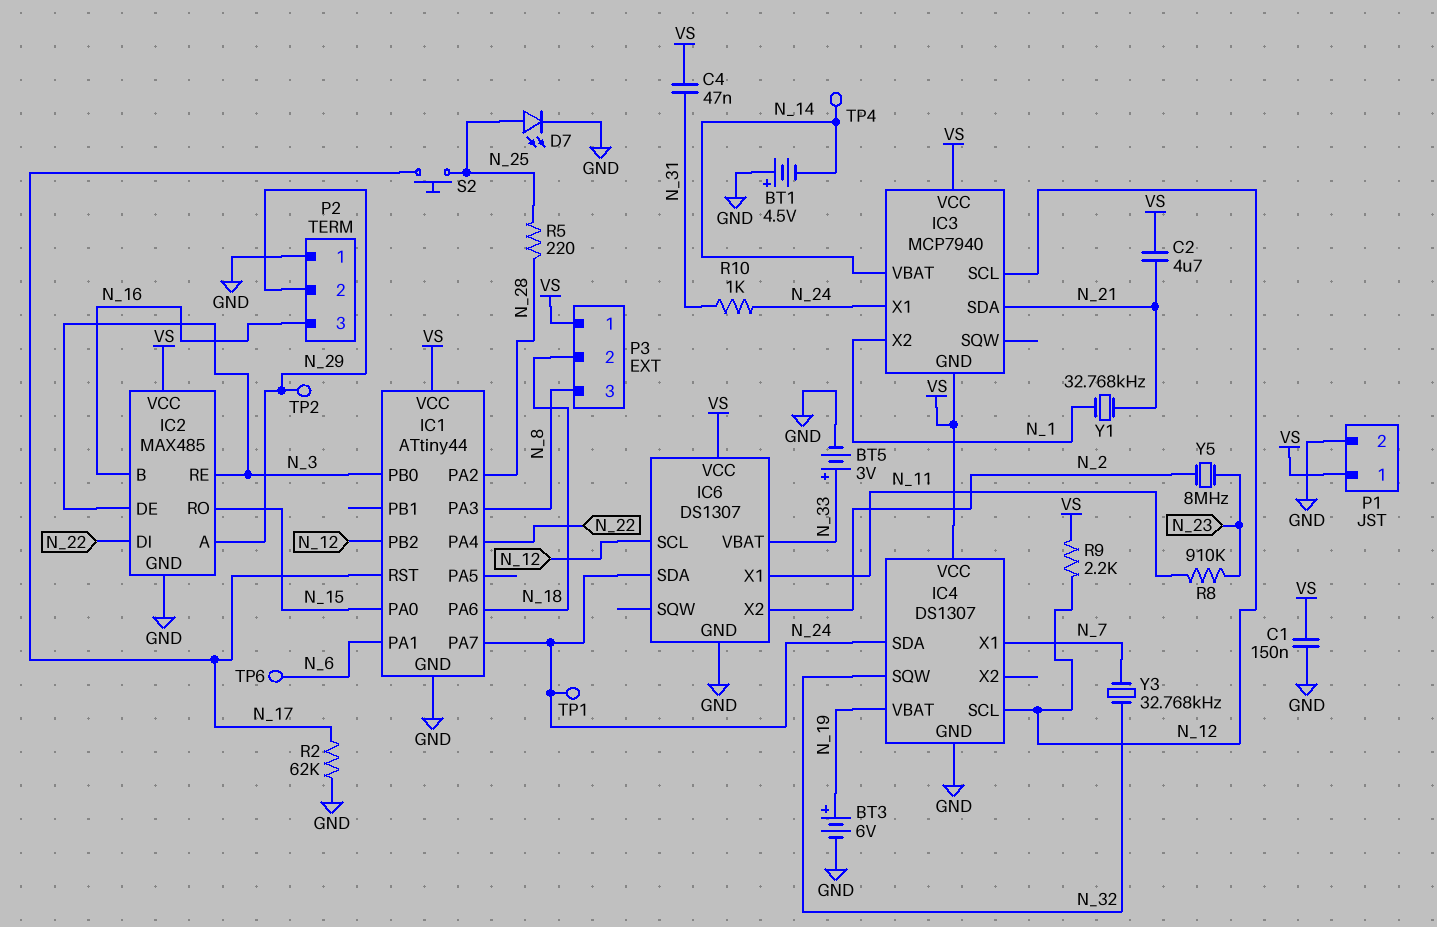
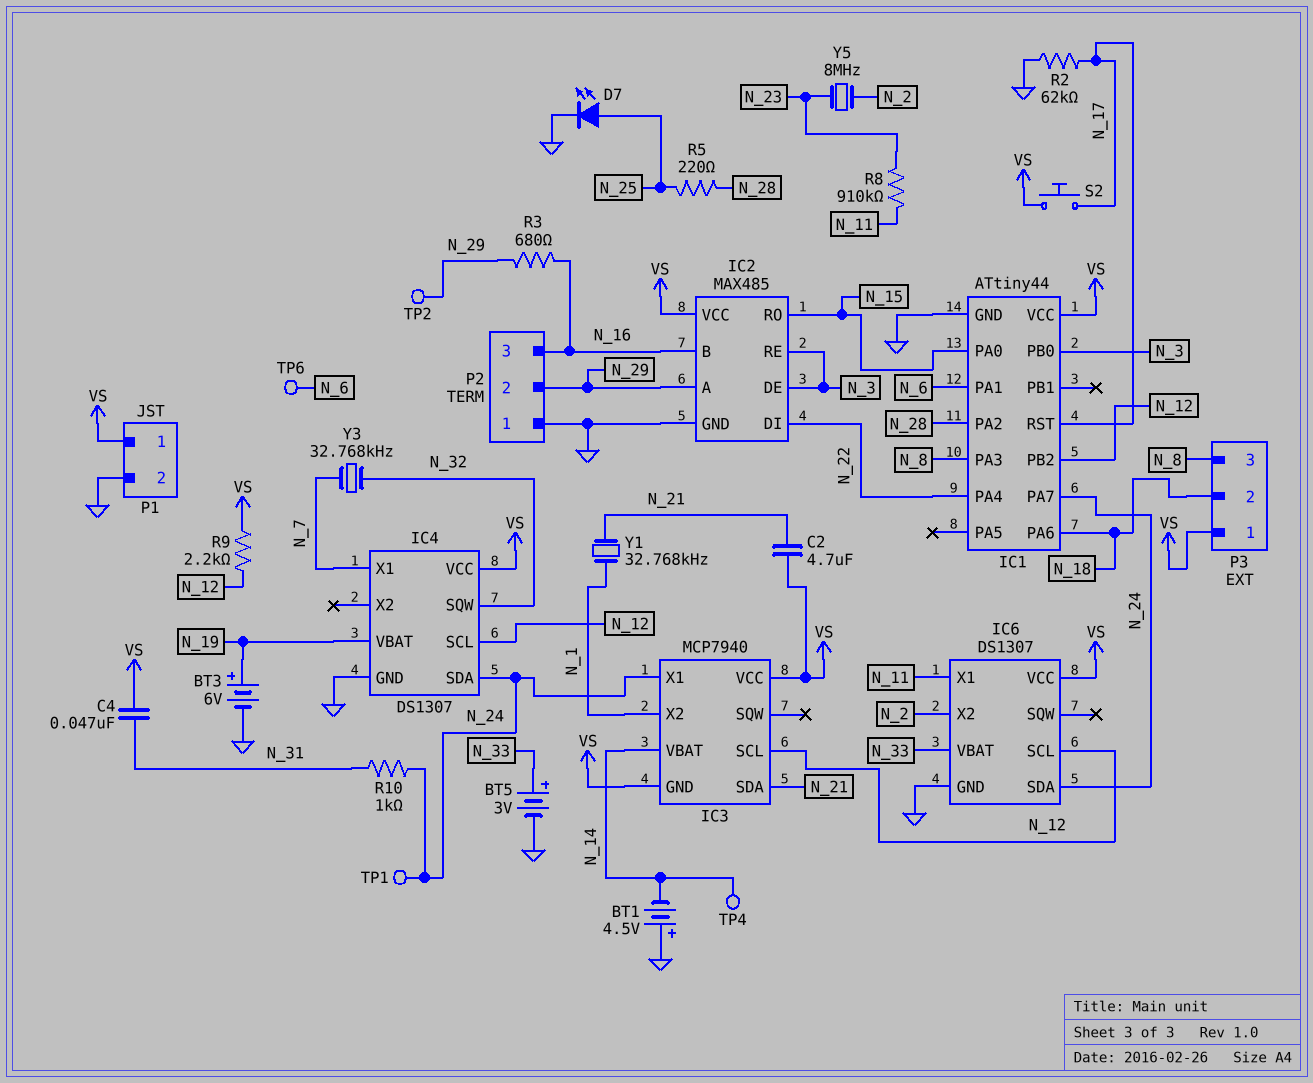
C1: 150nF (GND, VS) -> none
R3: none -> 680 (N_16, N_29)
S2: button (N_17, N_25) -> button (N_17, VS)

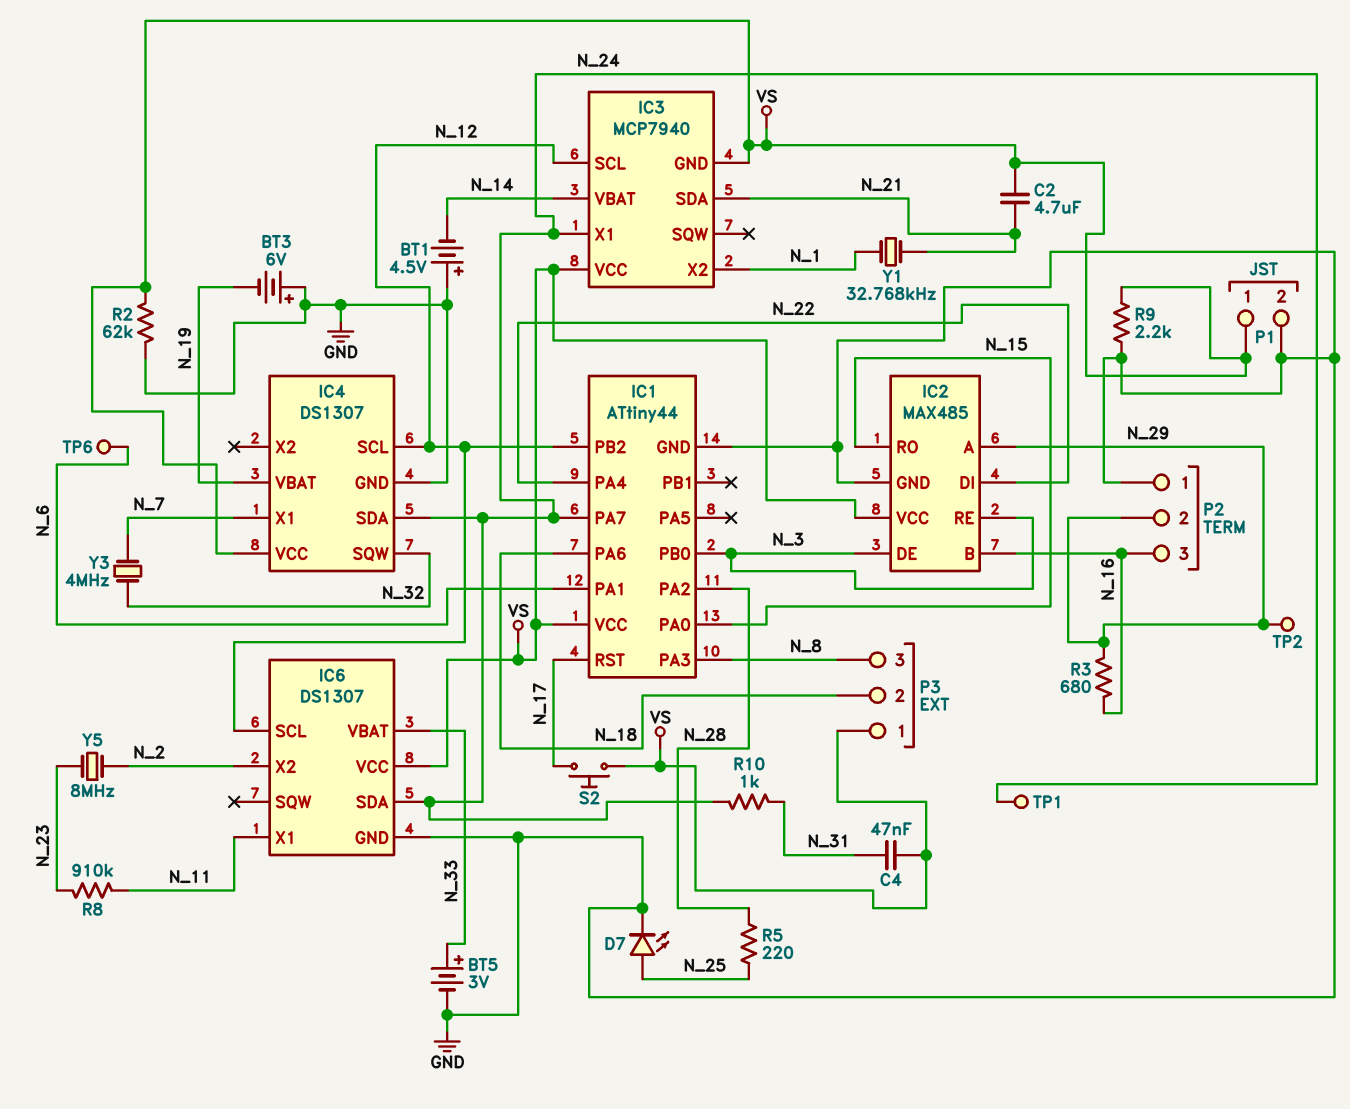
BT3: 6V (plus N_19, minus GND) -> 6V (plus GND, minus N_19)
R2: 62k (GND, N_17) -> 62k (GND, VS)
R9: 2.2k (N_12, VS) -> 2.2k (GND, VS)
TP4: test point (N_14) -> none
Y3: 32.768kHz (N_7, N_32) -> 4MHz (N_7, N_32)

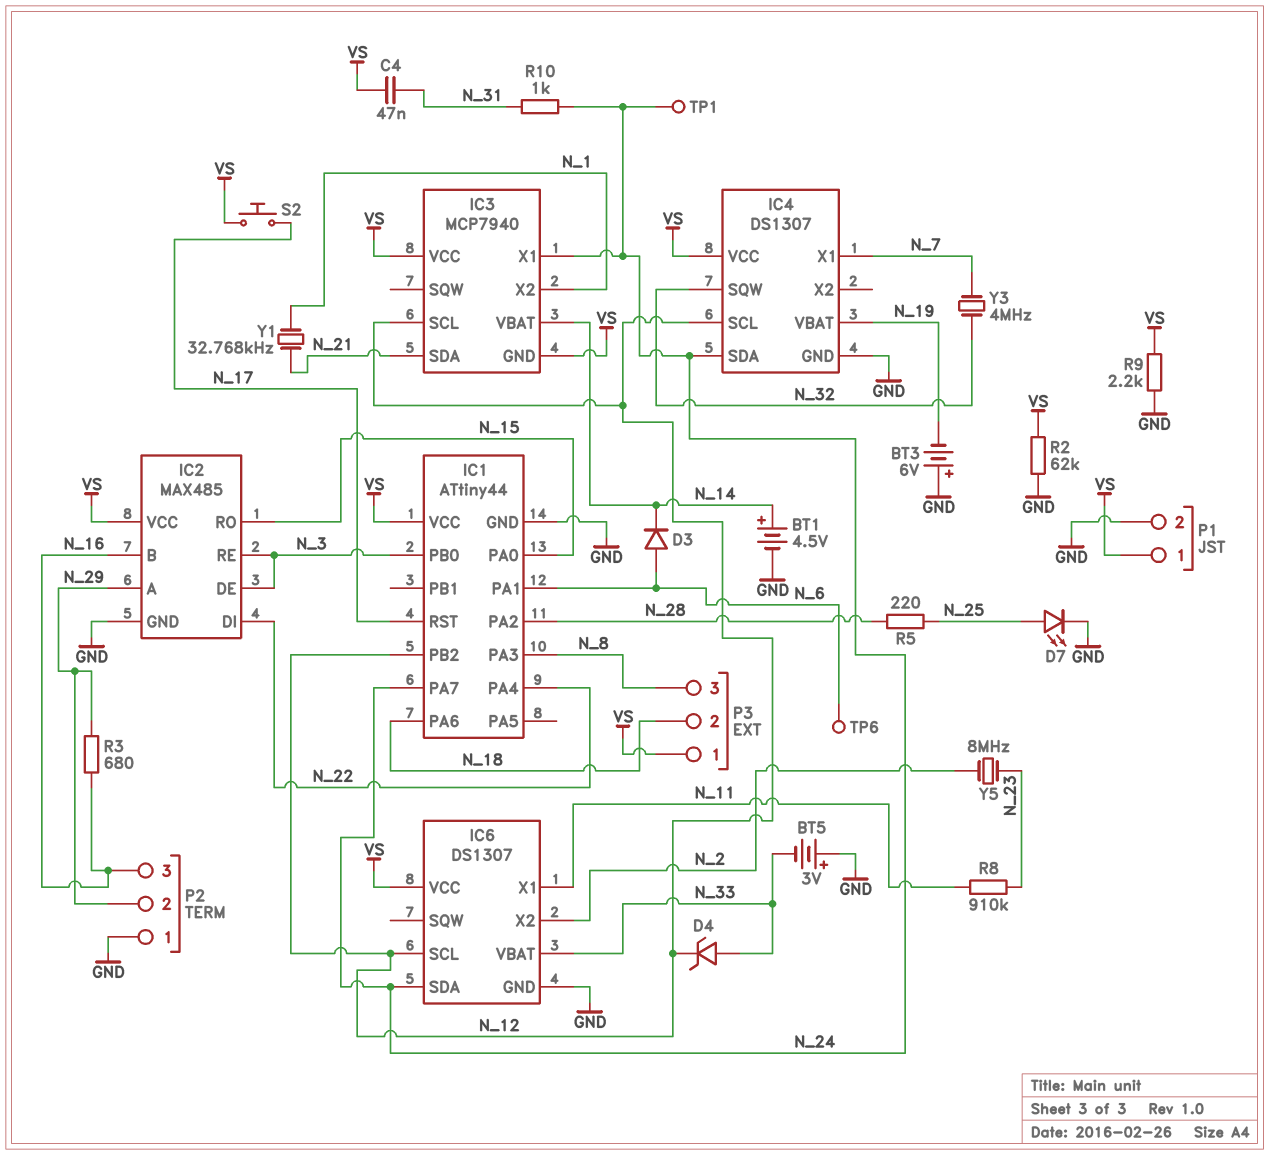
BT1: 4.5V (plus GND, minus N_14) -> 4.5V (plus N_14, minus GND)
BT5: 3V (plus N_33, minus GND) -> 3V (plus GND, minus N_33)
C2: 4.7uF (N_21, VS) -> none
D3: none -> diode (A N_6, K N_14)
D4: none -> zener (A N_33, K N_12)
TP2: test point (N_29) -> none

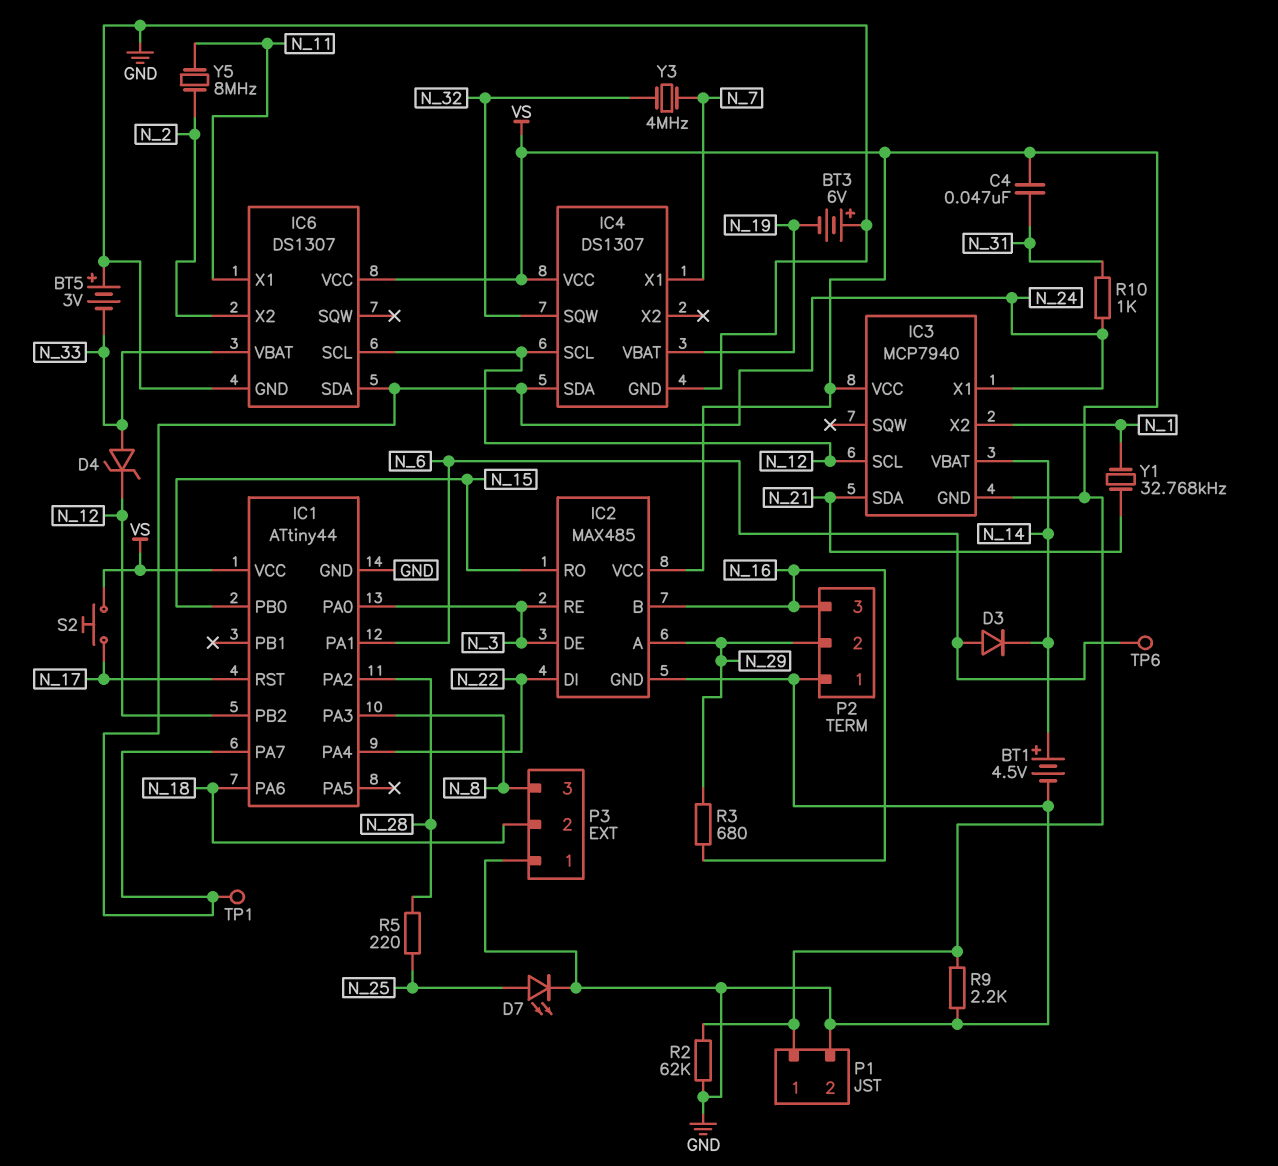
IC1 pin PA0: N_15 -> N_3
IC1 pin PB0: N_3 -> N_15
P3 pin 1: VS -> GND
R8: 910k (N_11, N_23) -> none
Y5: 8MHz (N_2, N_23) -> 8MHz (N_2, N_11)

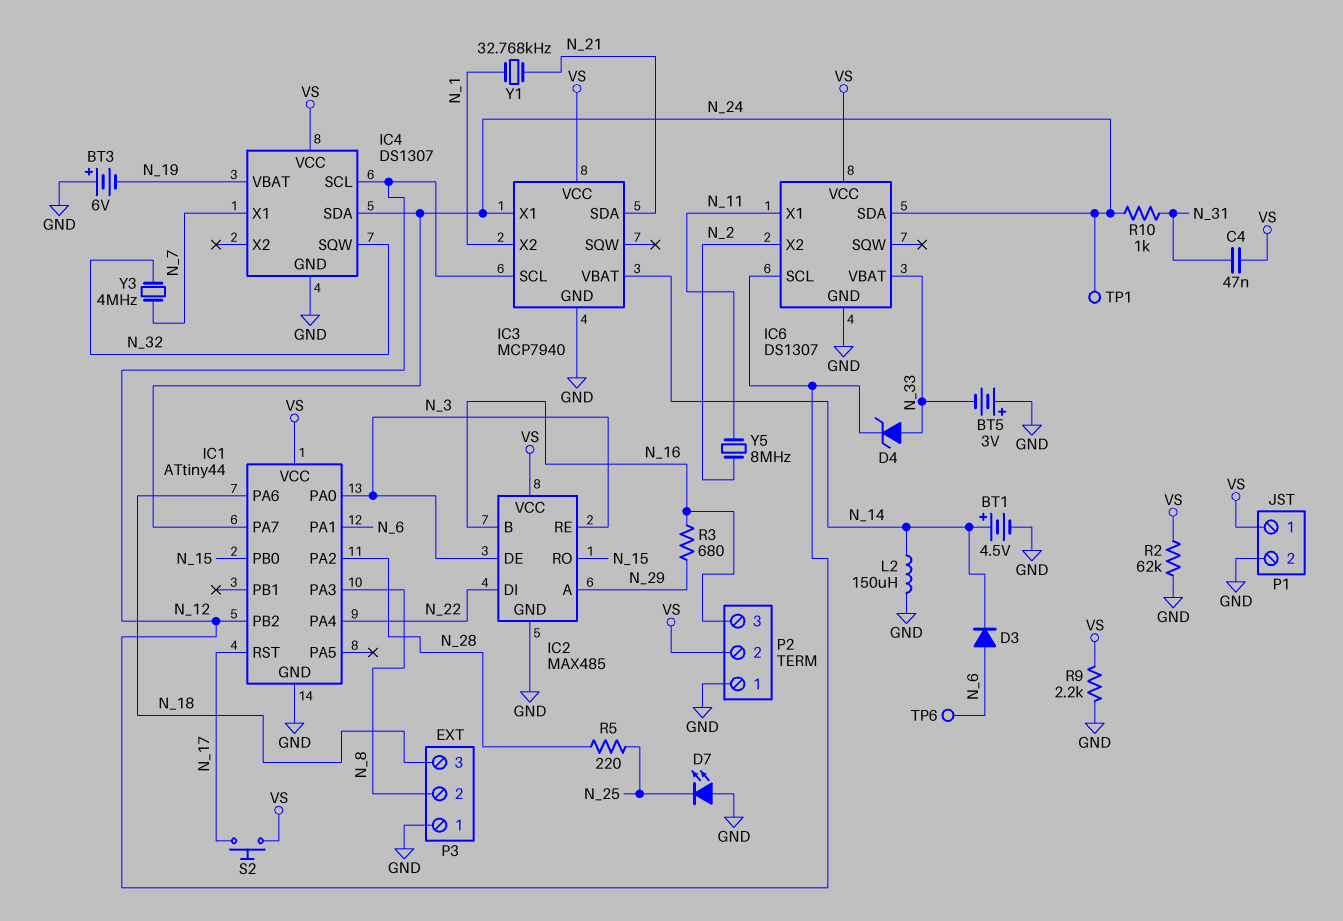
D7: LED (A N_25, K GND) -> LED (A GND, K N_25)
IC3 pin GND: VS -> GND
L2: none -> 150uH (GND, N_14)
P2 pin 2: N_29 -> VS
P3 pin 2: N_18 -> N_8
P3 pin 3: N_8 -> N_18

